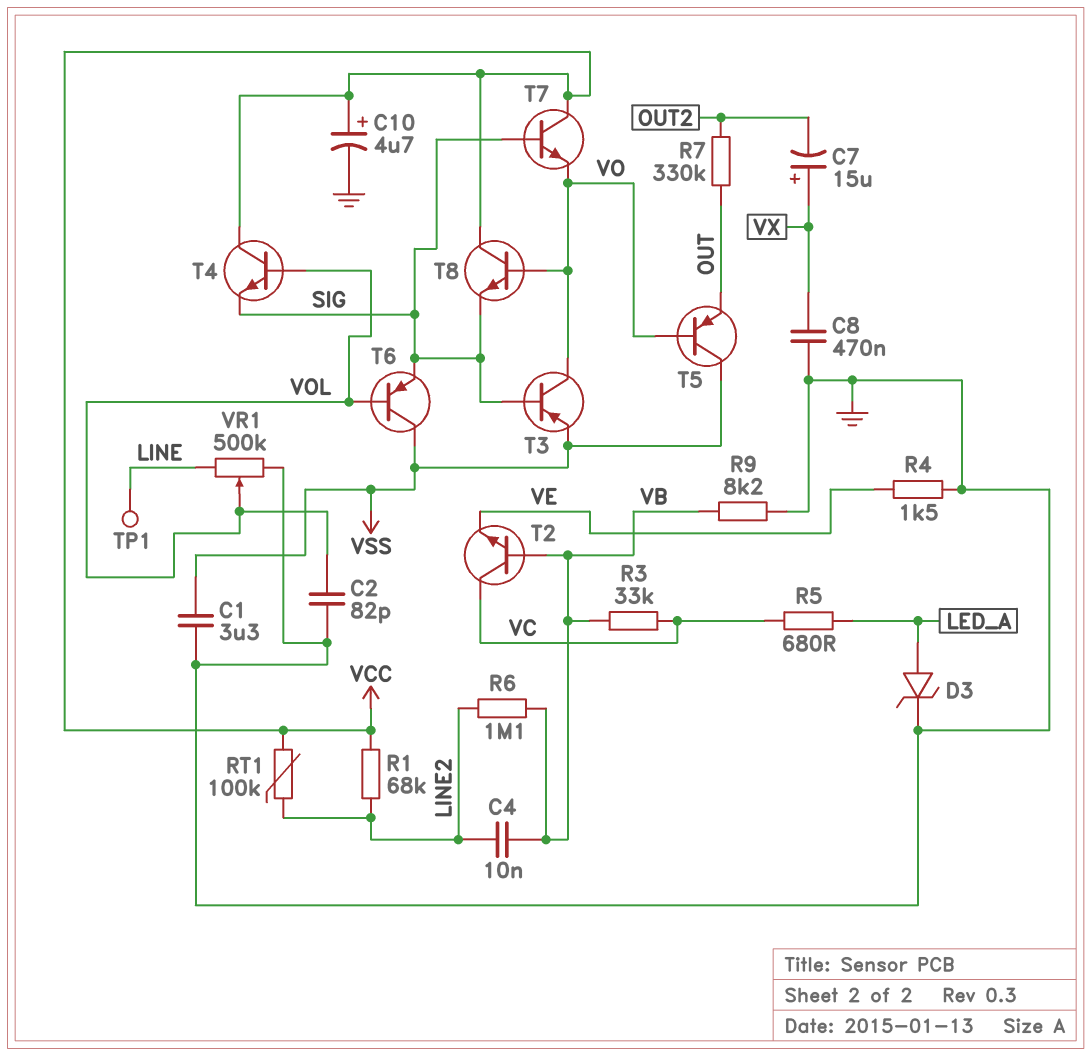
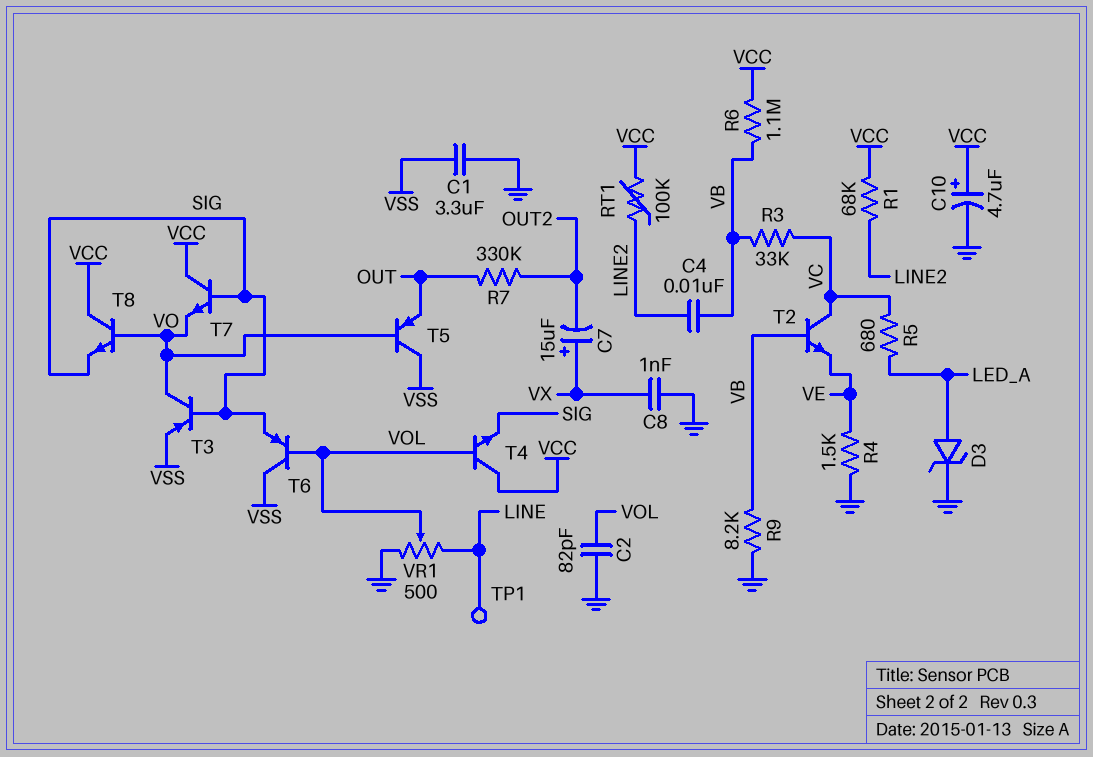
C8: 470nF (GND, VX) -> 1nF (GND, VX)
R6: 1.1M (LINE2, VB) -> 1.1M (VB, VCC)
VR1: 500k (GND, LINE, wiper VOL) -> 500 (GND, LINE, wiper VOL)

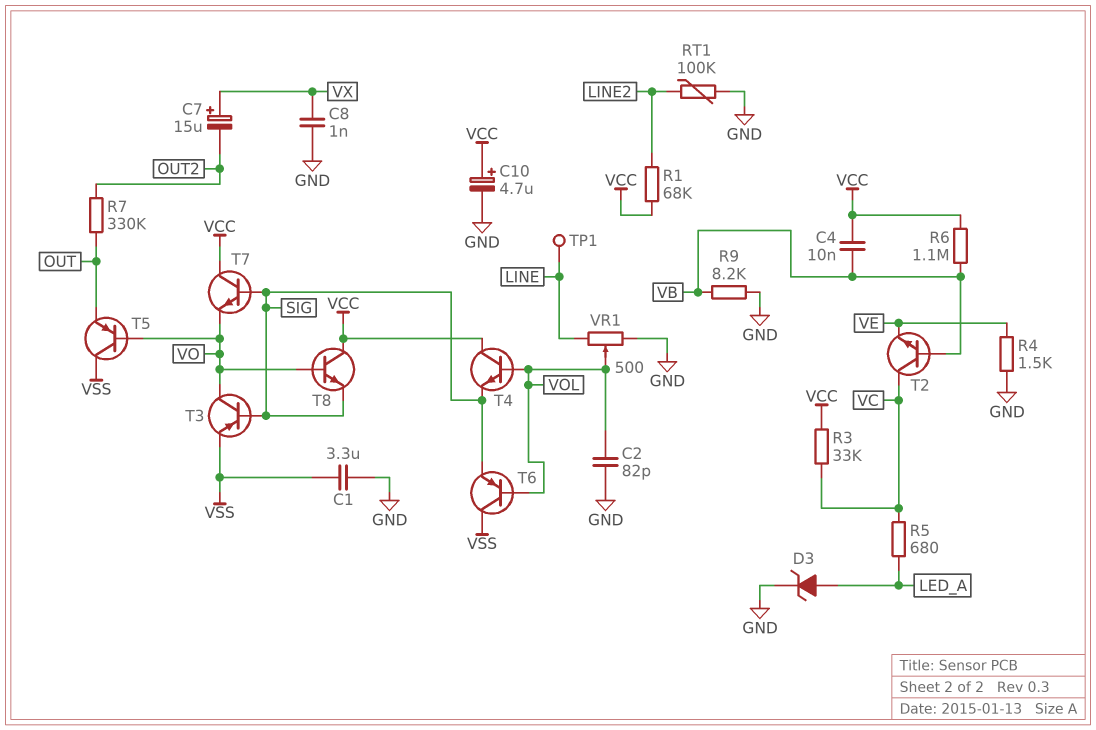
C4: 10nF (LINE2, VB) -> 10nF (VB, VCC)
R3: 33k (VB, VC) -> 33k (VC, VCC)
RT1: 100k (LINE2, VCC) -> 100k (GND, LINE2)

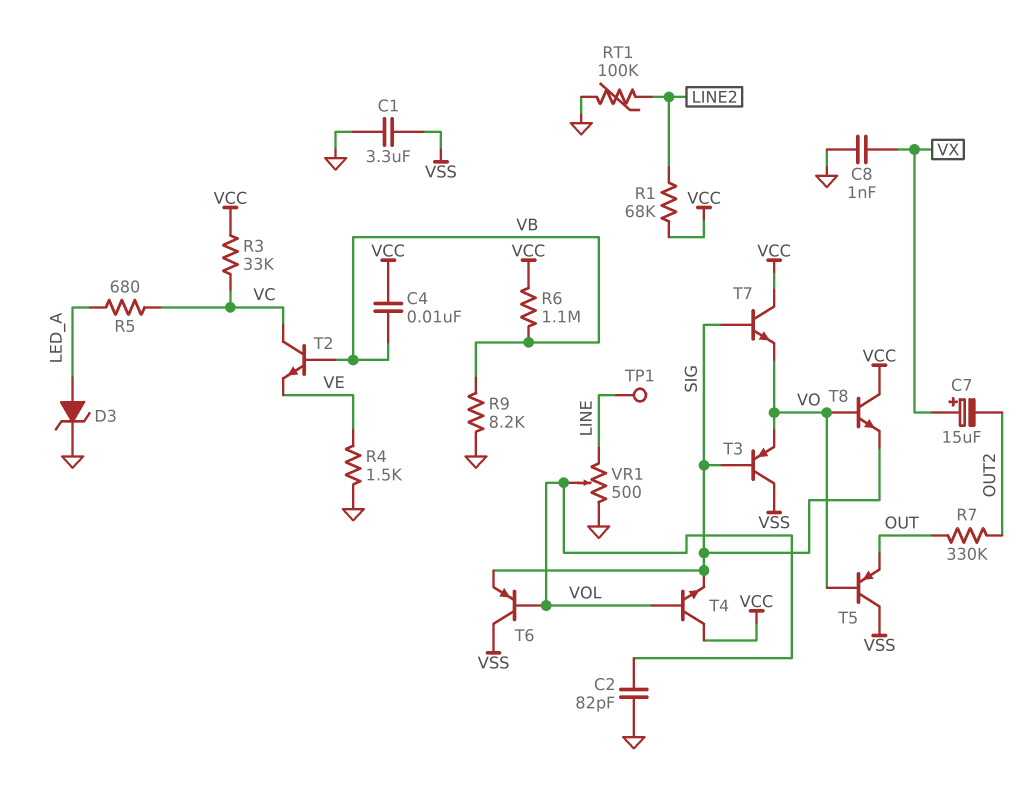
C10: 4.7uF (plus VCC, minus GND) -> none
T3: PNP (B SIG, C VO, E VSS) -> PNP (B SIG, C VSS, E VO)

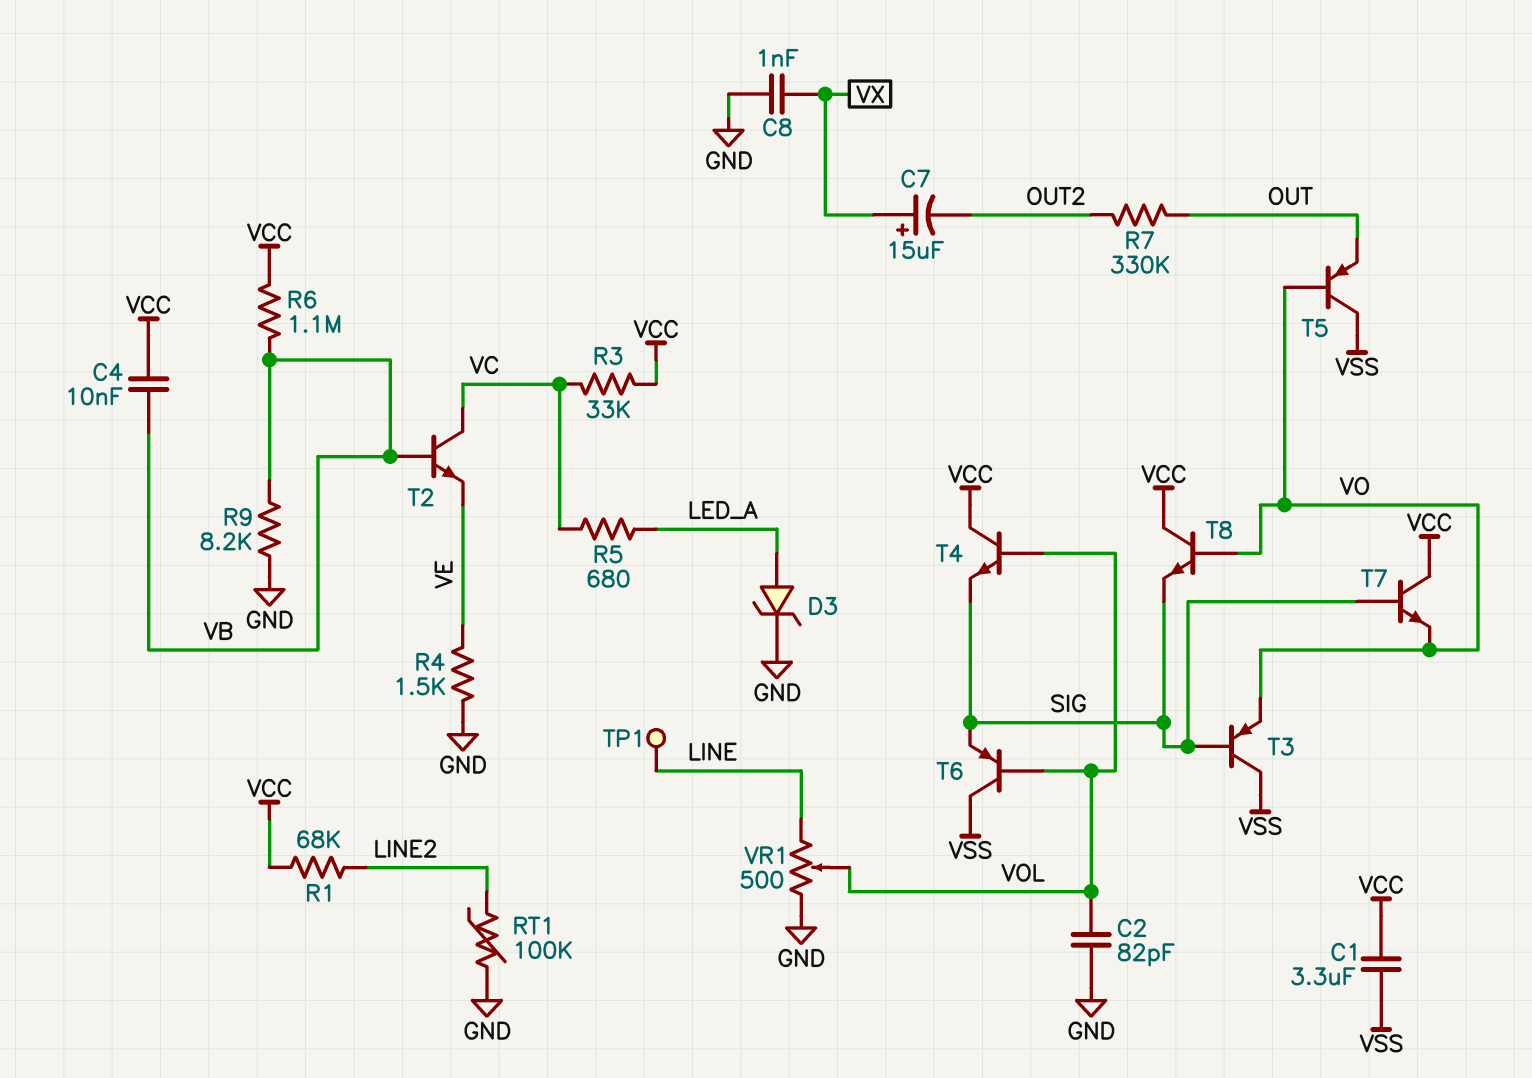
C1: 3.3uF (GND, VSS) -> 3.3uF (VCC, VSS)

